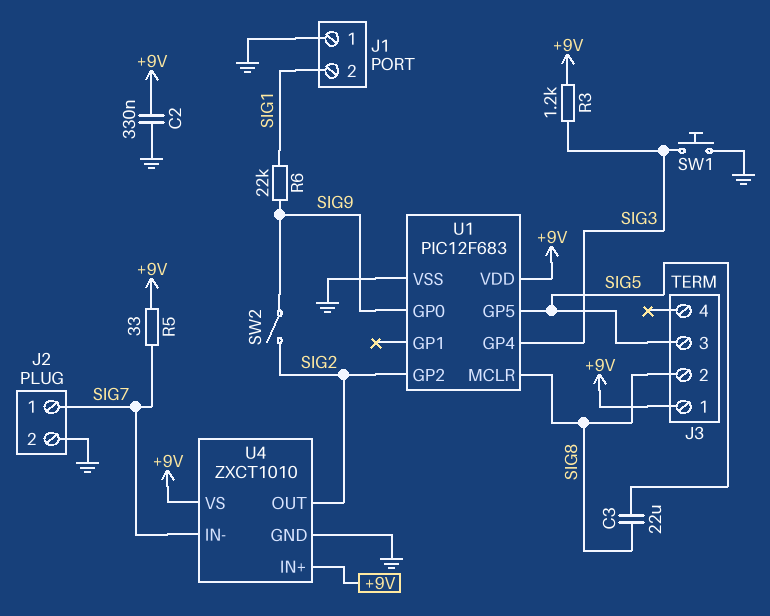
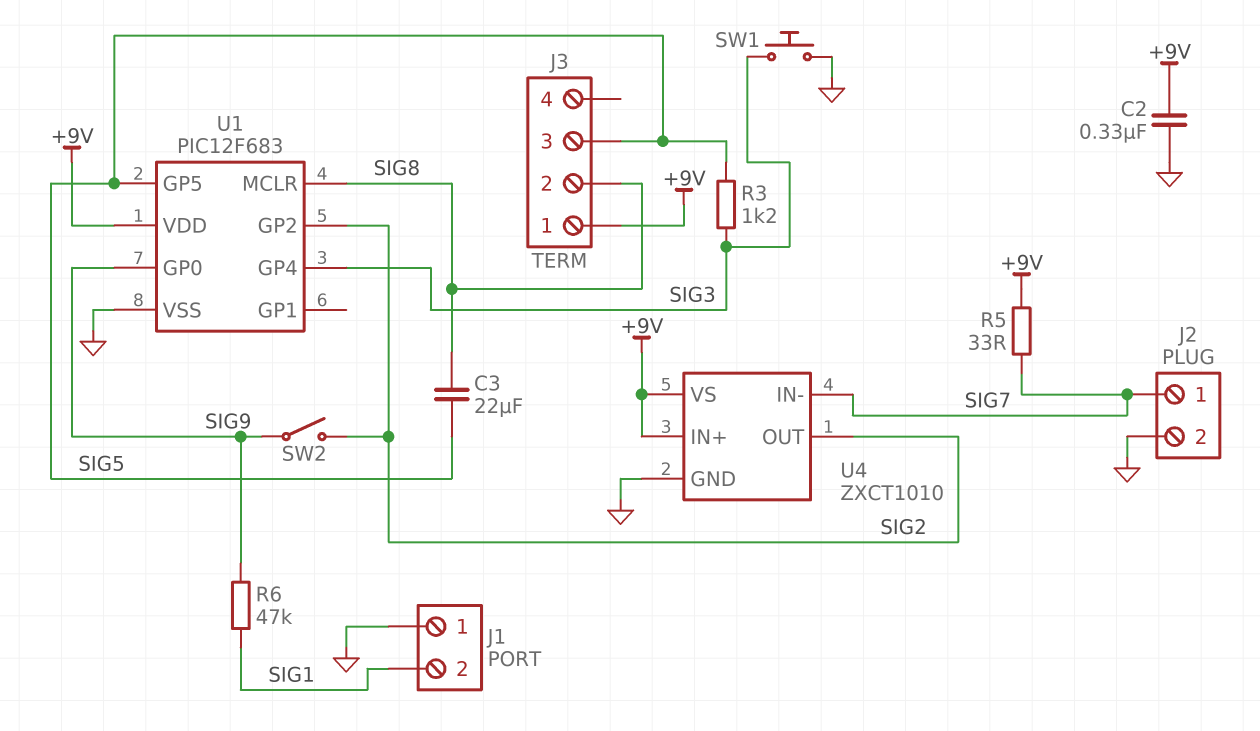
R3: 1.2k (+9V, SIG3) -> 1.2k (SIG3, SIG5)
R6: 22k (SIG1, SIG9) -> 47k (SIG1, SIG9)

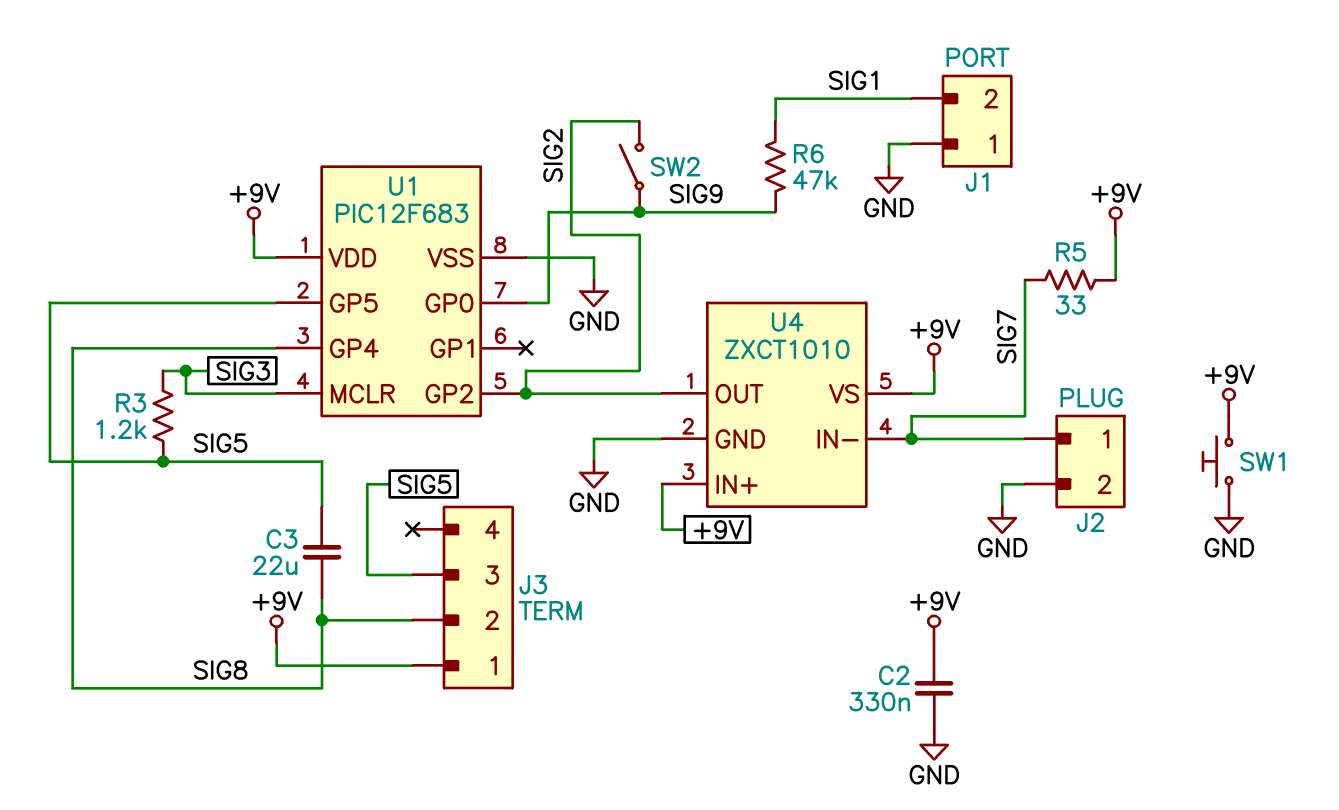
SW1: button (GND, SIG3) -> button (+9V, GND)
U1 pin GP4: SIG3 -> SIG8
U1 pin MCLR: SIG8 -> SIG3

